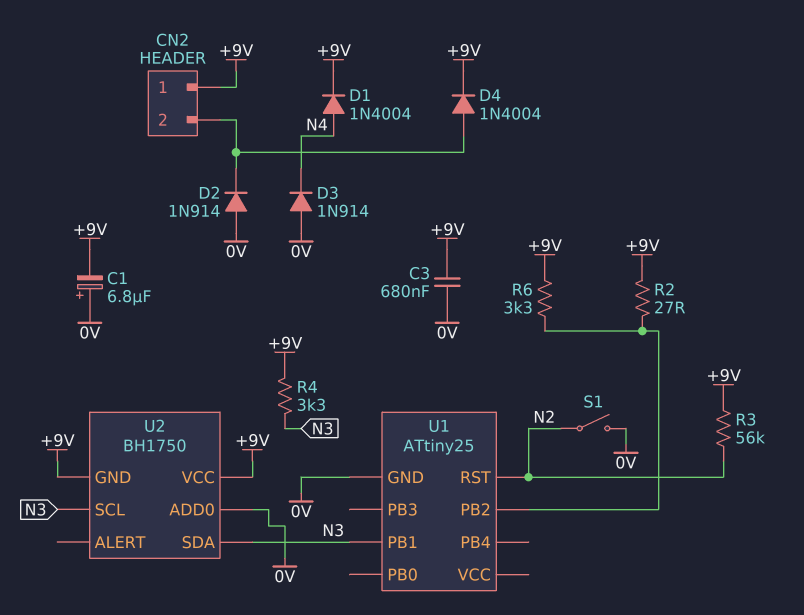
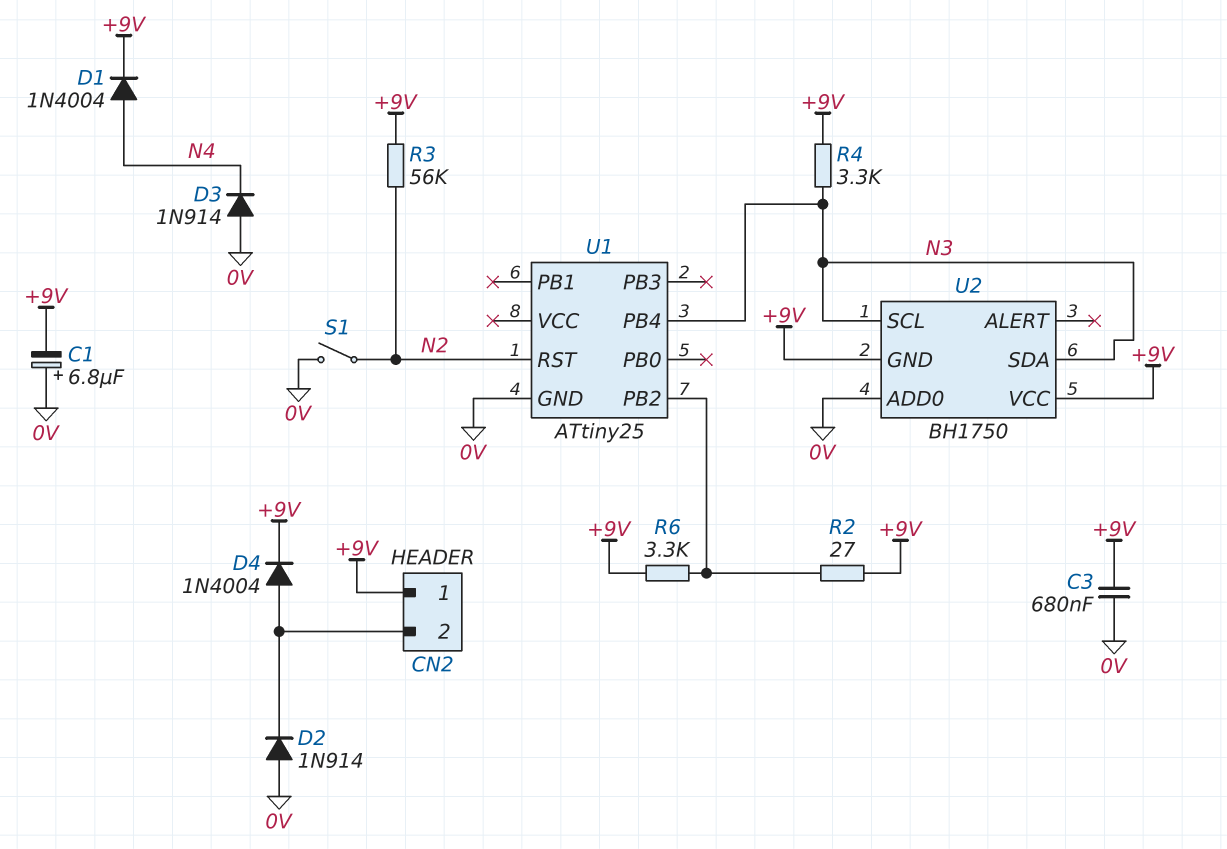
U1 pin PB1: N3 -> none
U1 pin PB4: none -> N3

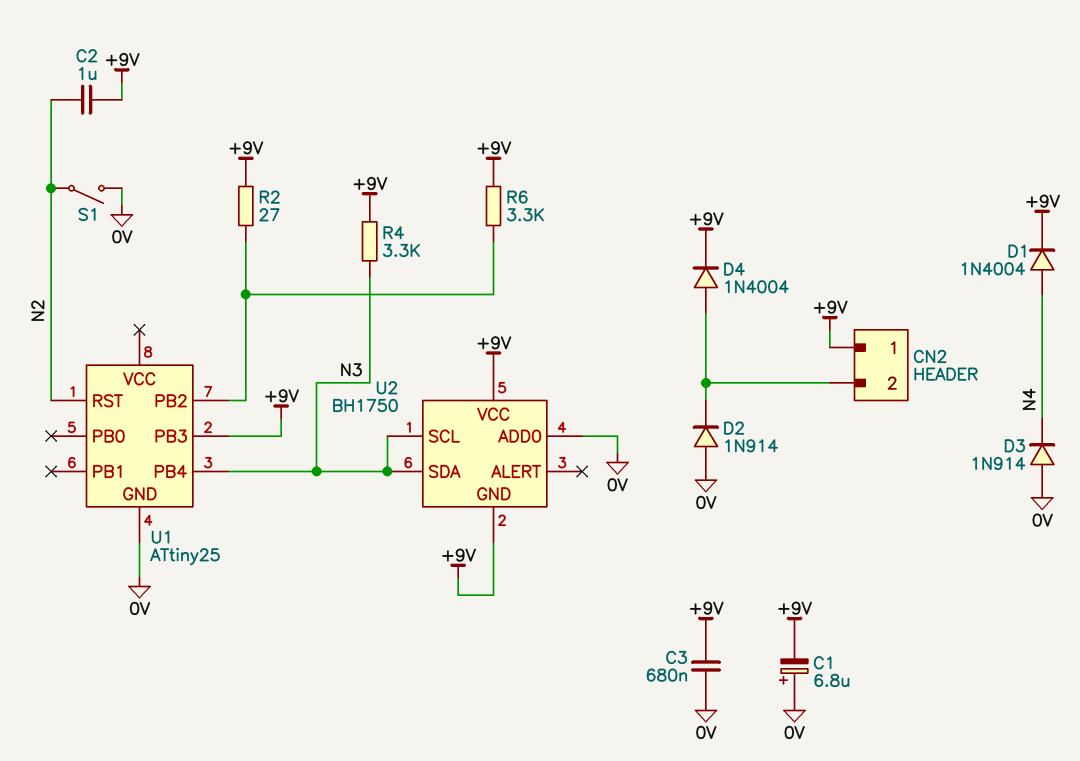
C2: none -> 1uF (+9V, N2)
R3: 56k (+9V, N2) -> none
U1 pin PB3: none -> +9V

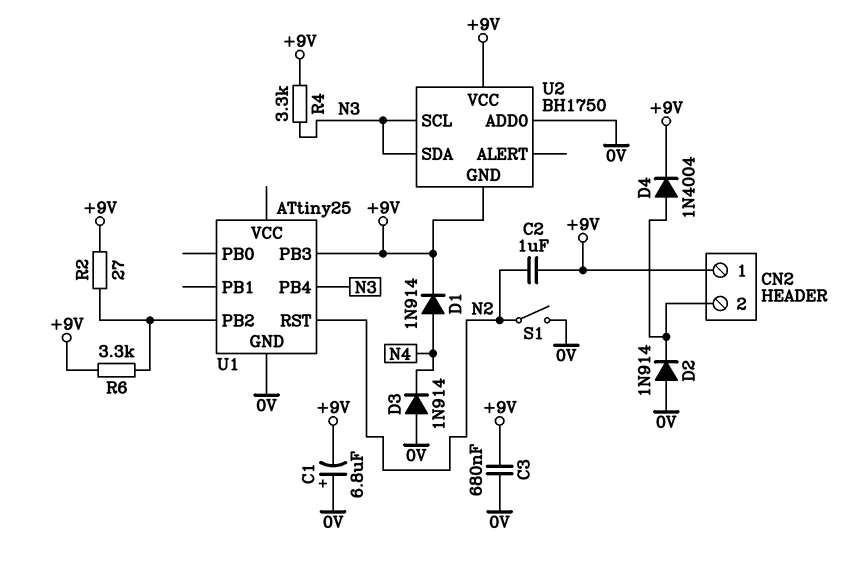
D1: diode 1N4004 (A N4, K +9V) -> diode 1N914 (A N4, K +9V)

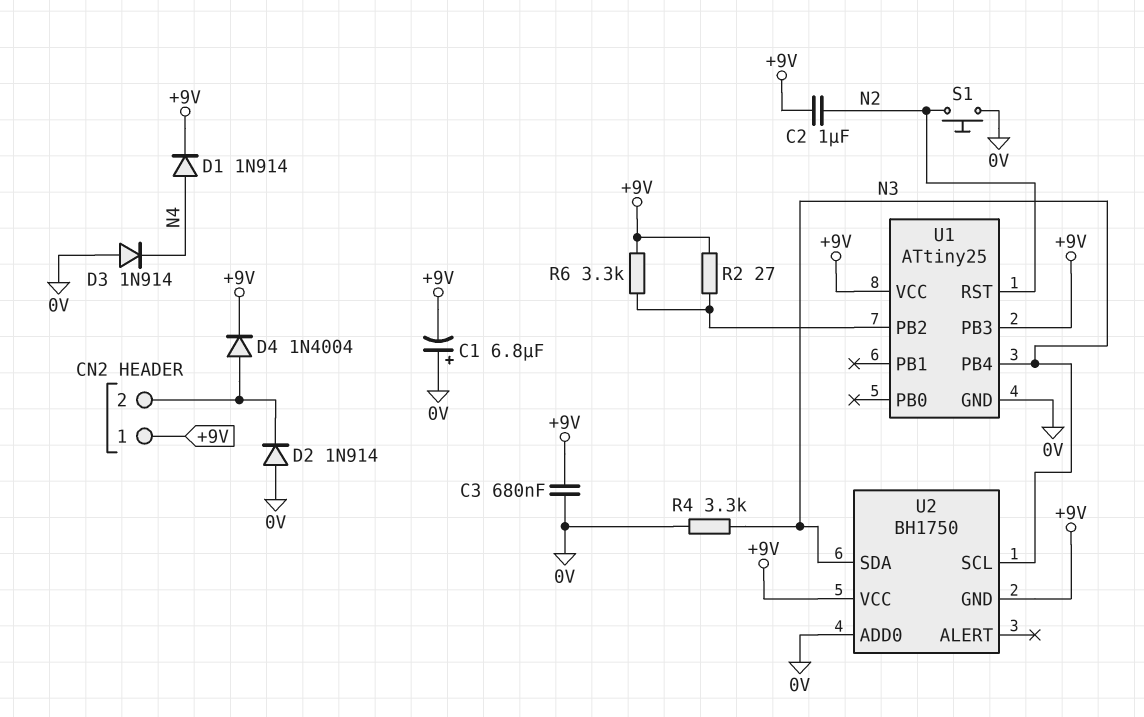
R4: 3.3k (+9V, N3) -> 3.3k (0V, N3)
S1: switch (0V, N2) -> button (0V, N2)
U1 pin VCC: none -> +9V

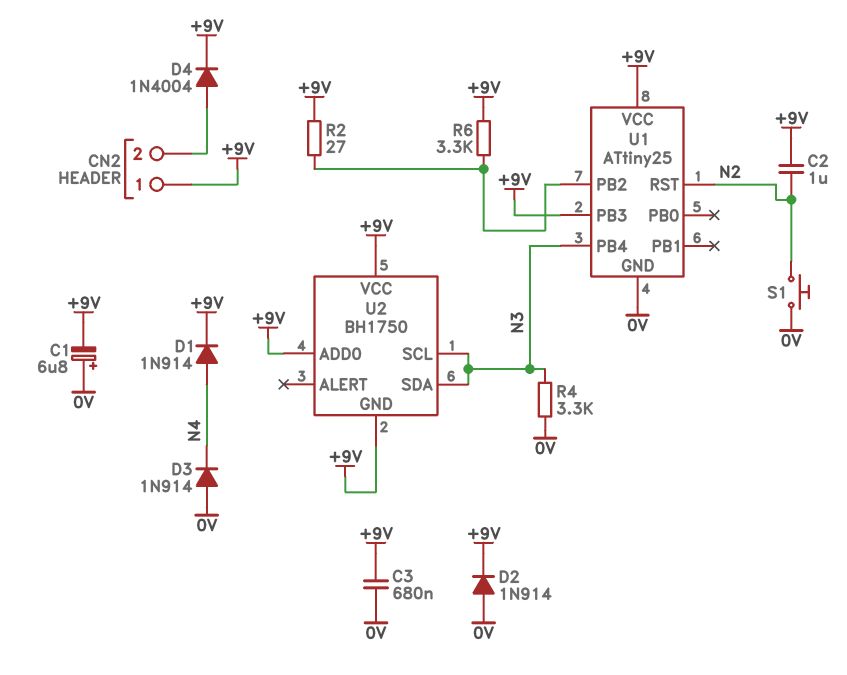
D2: diode 1N914 (A 0V, K CN2/2) -> diode 1N914 (A 0V, K +9V)
U2 pin ADD0: 0V -> +9V

